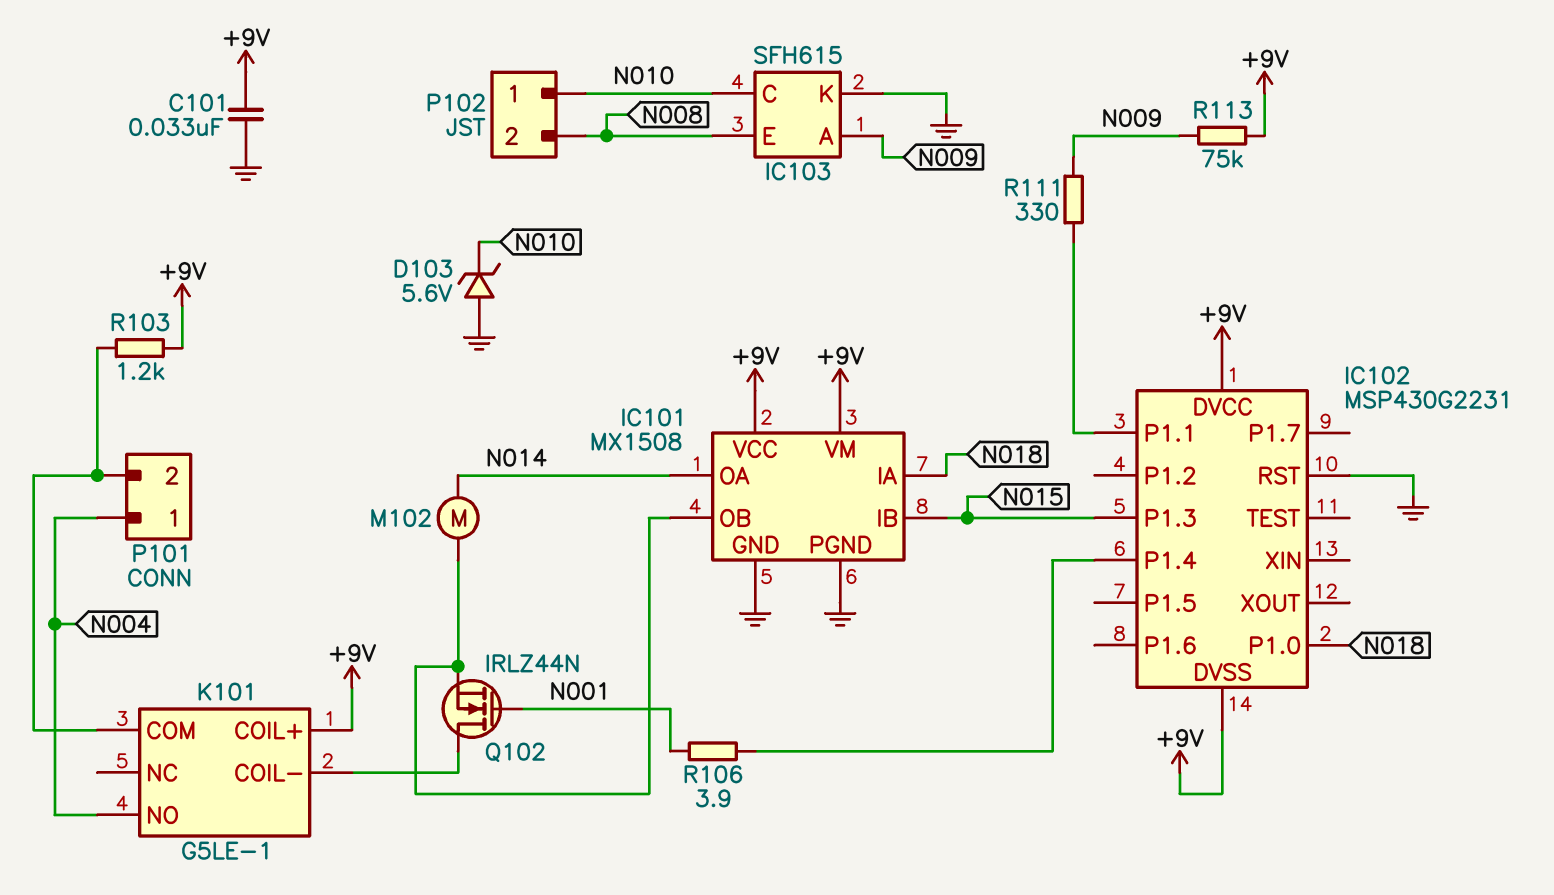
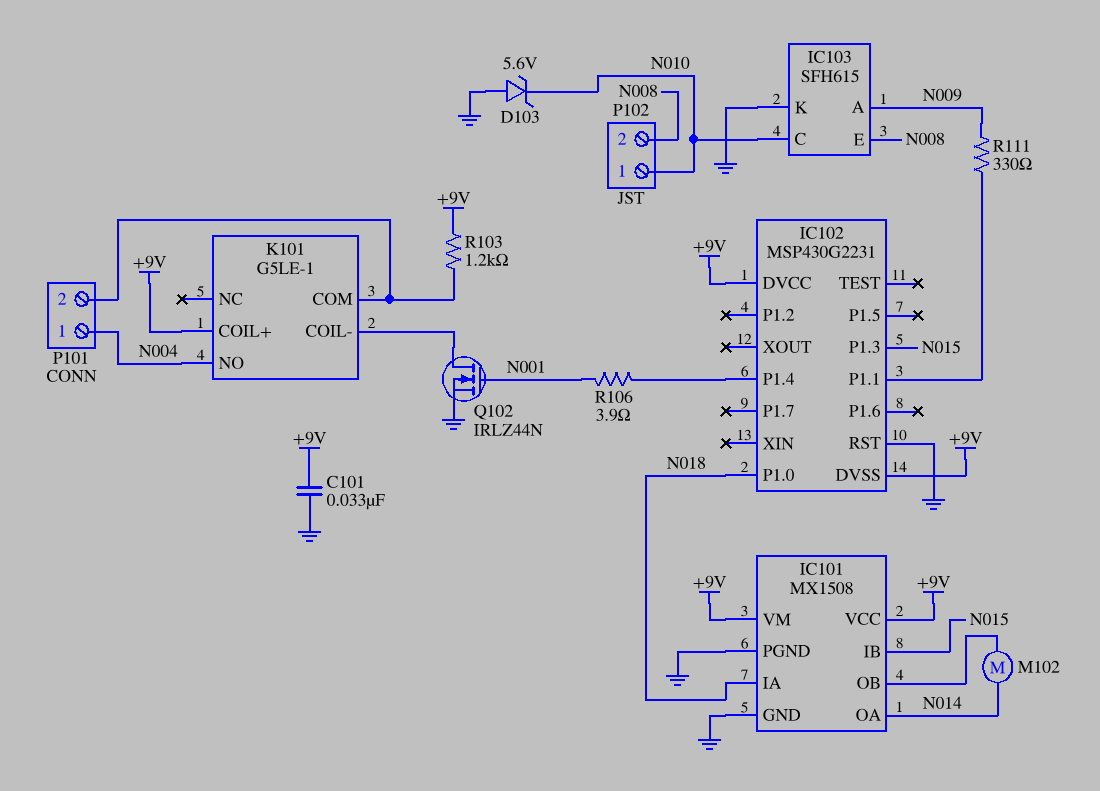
Q102: NMOS IRLZ44N (G N001, D K101/COIL-, S IC101/OB) -> NMOS IRLZ44N (G N001, D K101/COIL-, S GND)
R113: 75k (+9V, N009) -> none

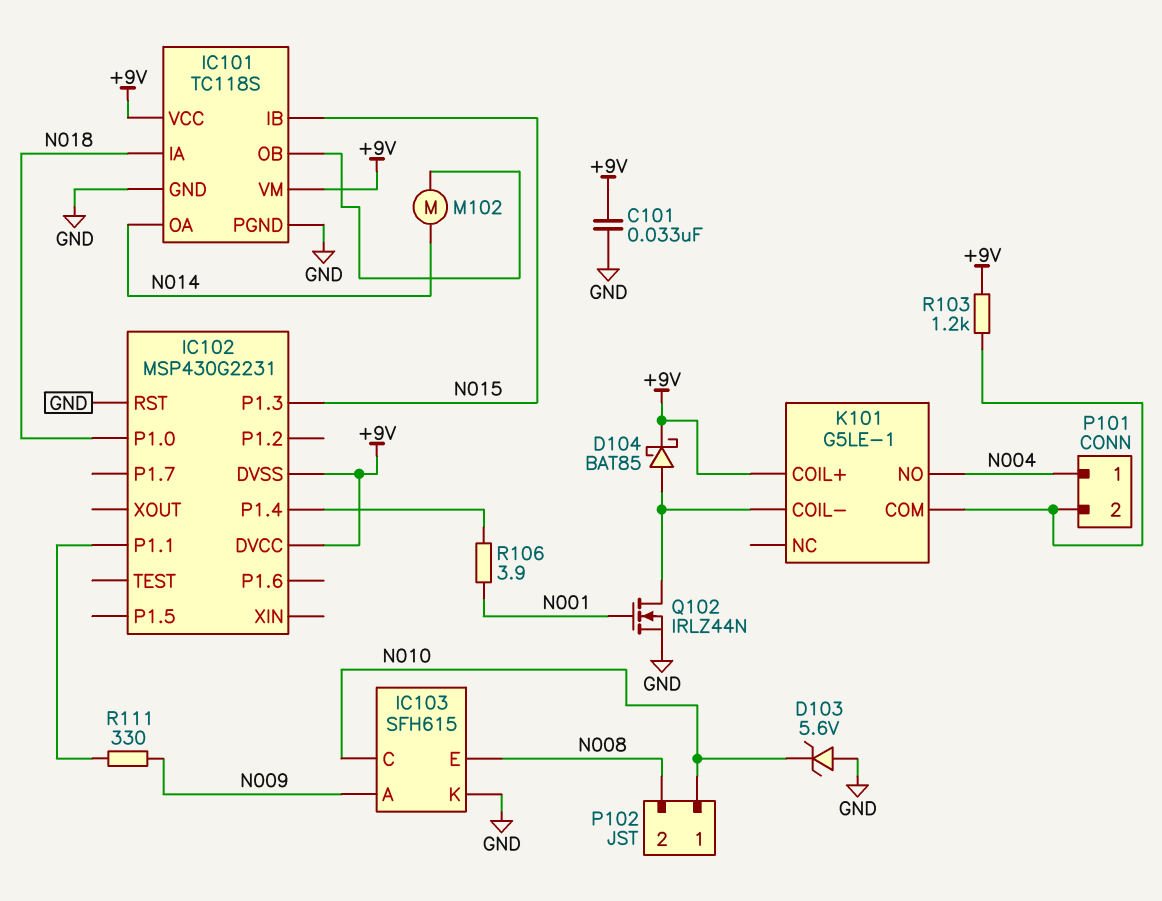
D104: none -> schottky BAT85 (A K101/COIL-, K +9V)
IC101: MX1508 -> TC118S

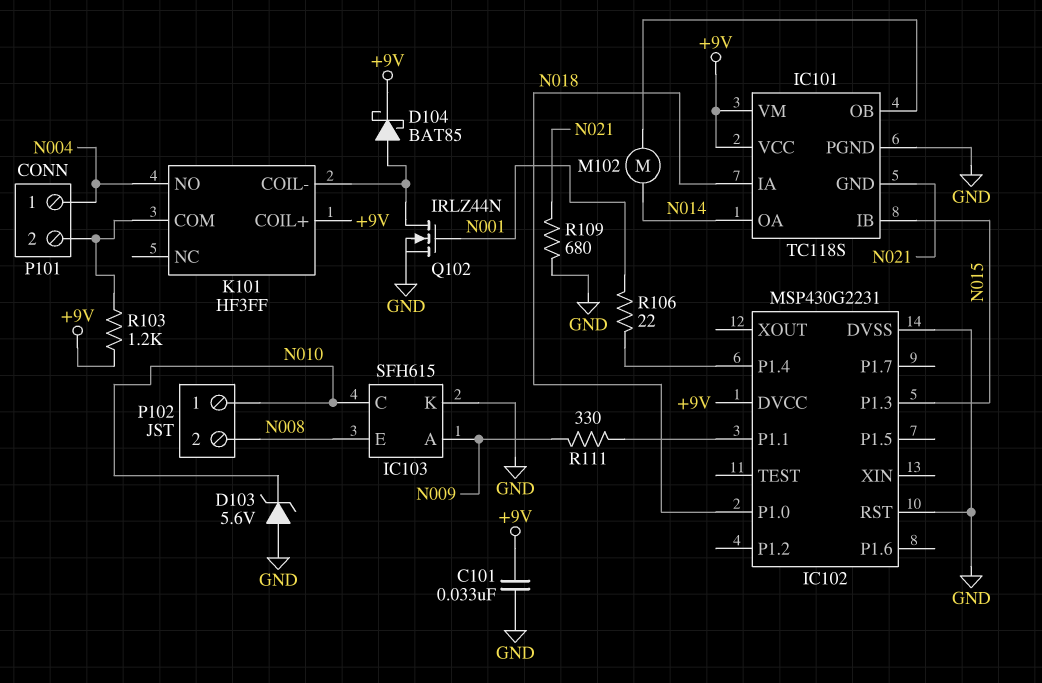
IC101 pin GND: GND -> N021
IC102 pin DVSS: +9V -> GND
K101: G5LE-1 -> HF3FF
R106: 3.9 (IC102/P1.4, N001) -> 22 (IC102/P1.4, N001)
R109: none -> 680 (GND, N021)

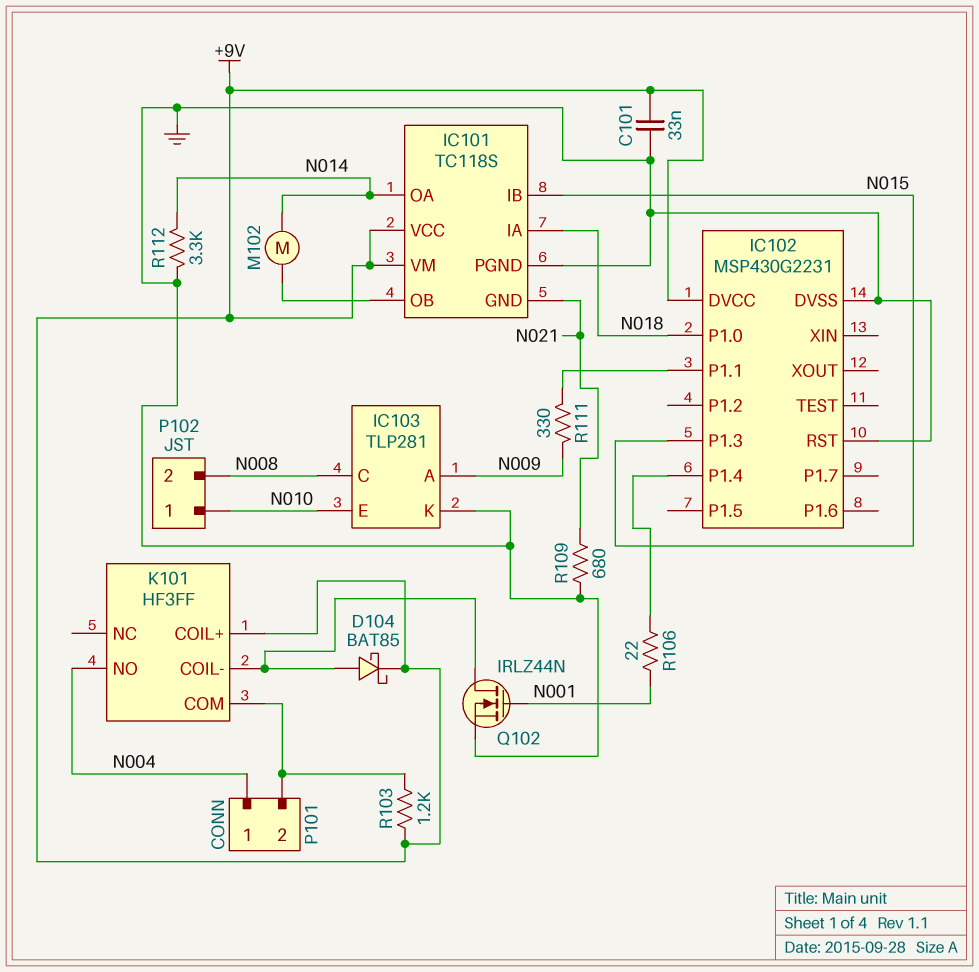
D103: zener 5.6V (A GND, K N010) -> none
IC103: SFH615 -> TLP281
IC103 pin C: N010 -> N008
IC103 pin E: N008 -> N010
R112: none -> 3.3k (GND, N014)

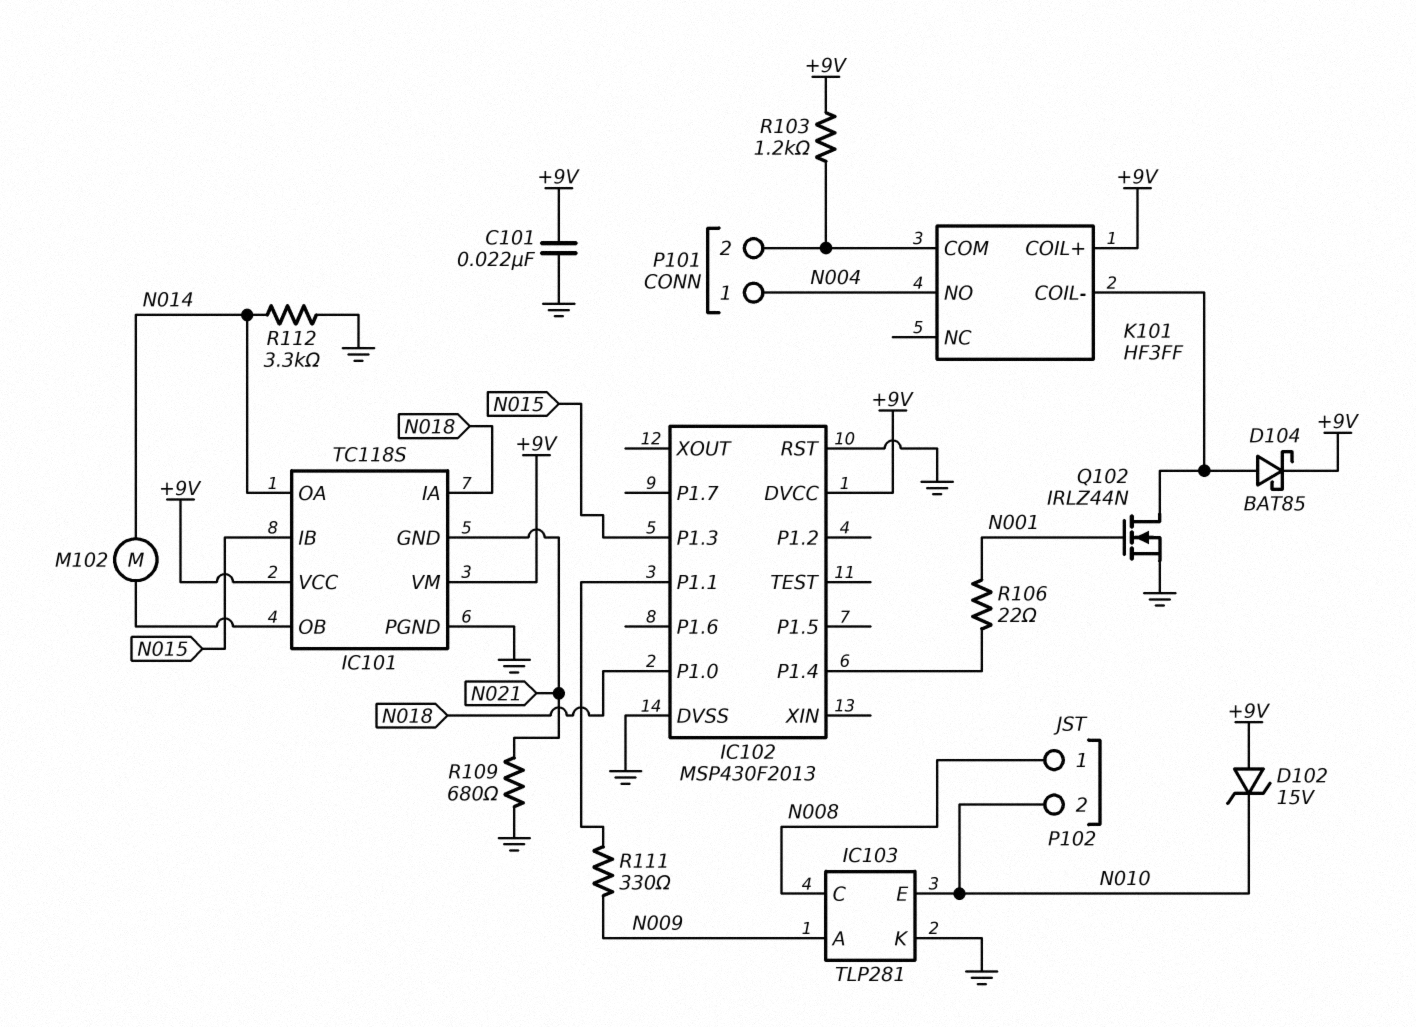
C101: 33nF (+9V, GND) -> 22nF (+9V, GND)
D102: none -> zener 15V (A +9V, K N010)
IC102: MSP430G2231 -> MSP430F2013
P102 pin 1: N010 -> N008
P102 pin 2: N008 -> N010

